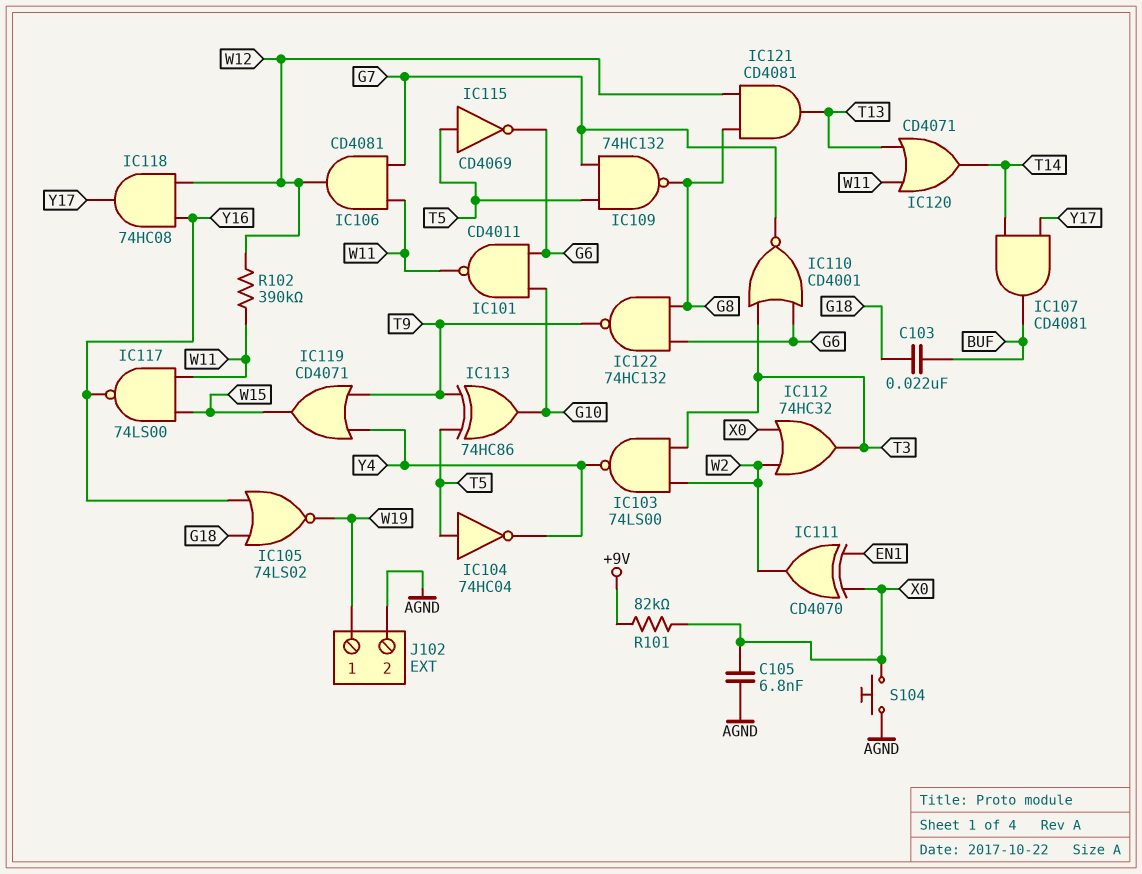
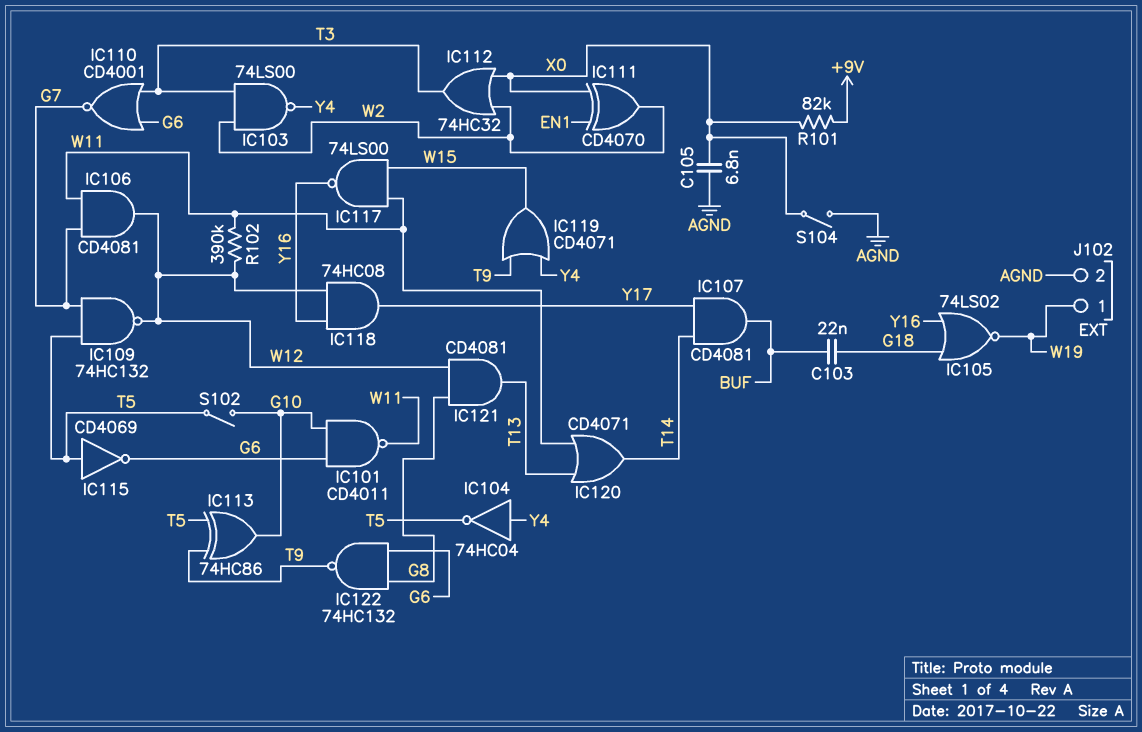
IC104: NOT 74HC04 (in T5, out Y4) -> NOT 74HC04 (in Y4, out T5)
IC109: NAND 74HC132 (in G7, in T5, out G8) -> NAND 74HC132 (in G7, in T5, out W12)
S102: none -> switch (G10, T5)
S104: button (AGND, X0) -> switch (AGND, X0)

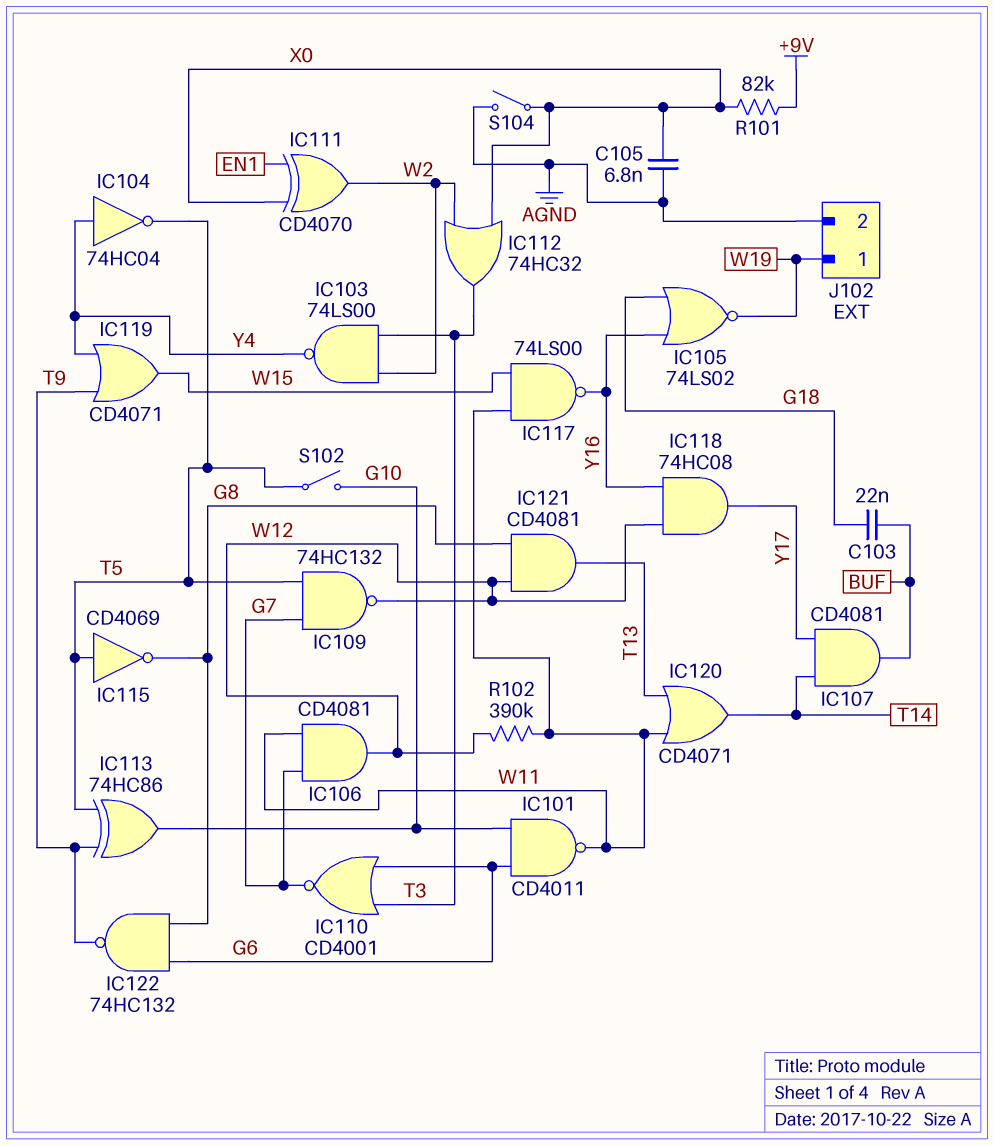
IC115: NOT CD4069 (in T5, out G6) -> NOT CD4069 (in T5, out G8)

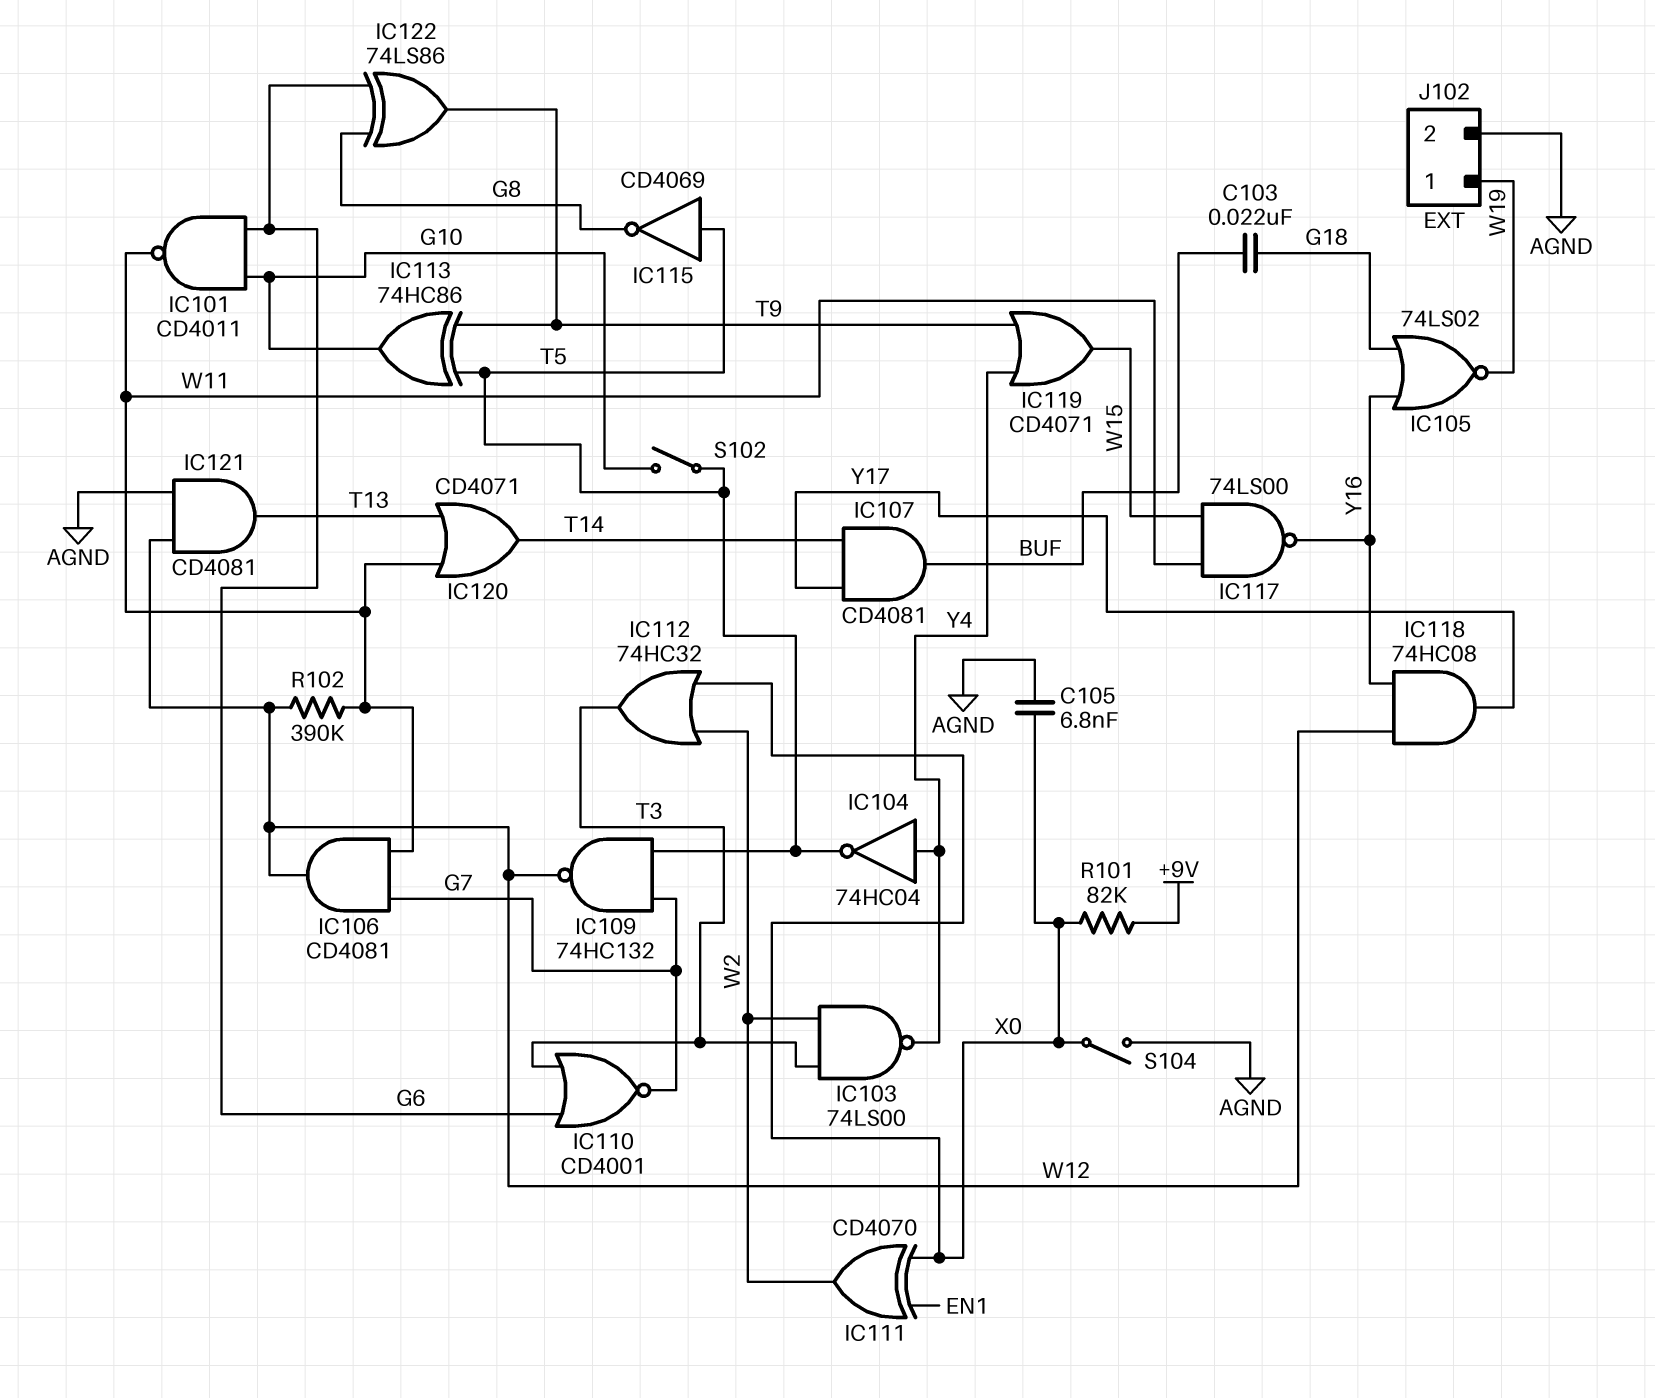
IC121: AND CD4081 (in G8, in W12, out T13) -> AND CD4081 (in AGND, in W12, out T13)
IC122: NAND 74HC132 (in G6, in G8, out T9) -> XOR 74LS86 (in G6, in G8, out T9)

